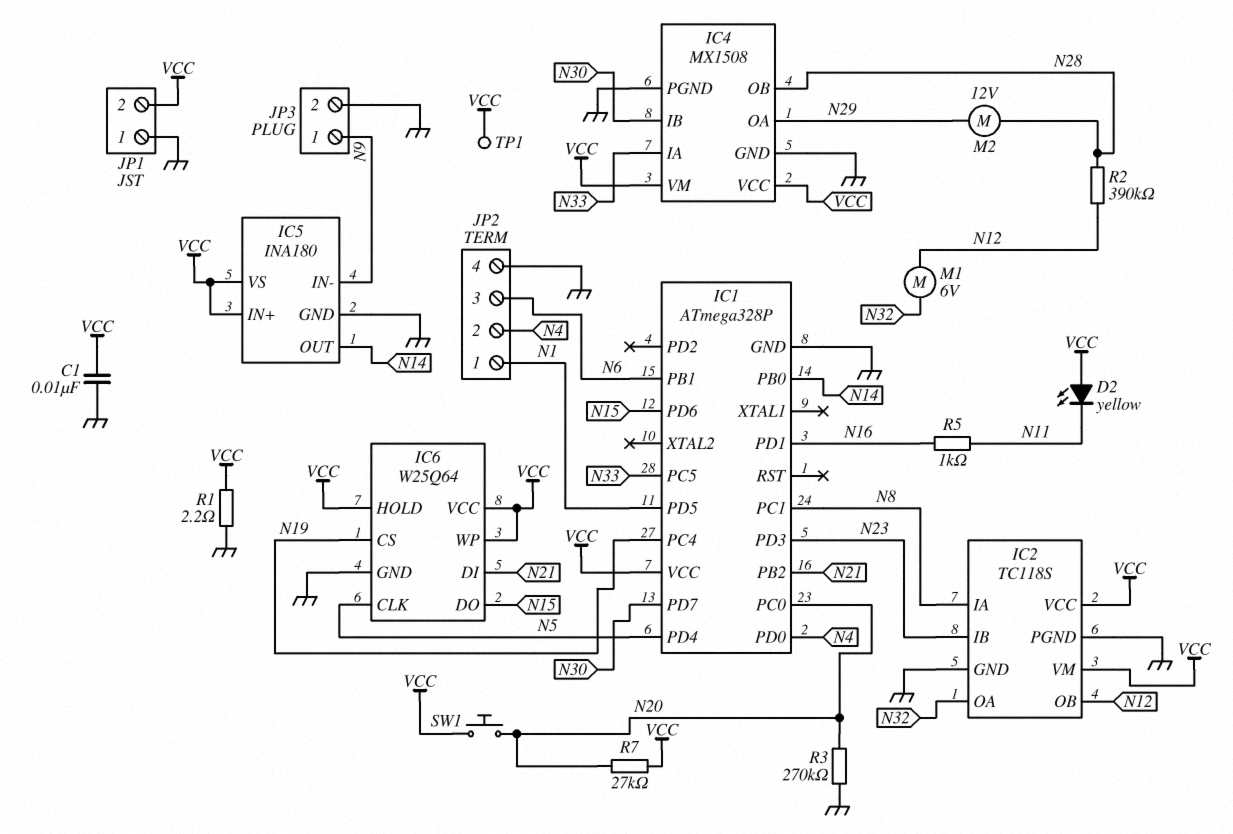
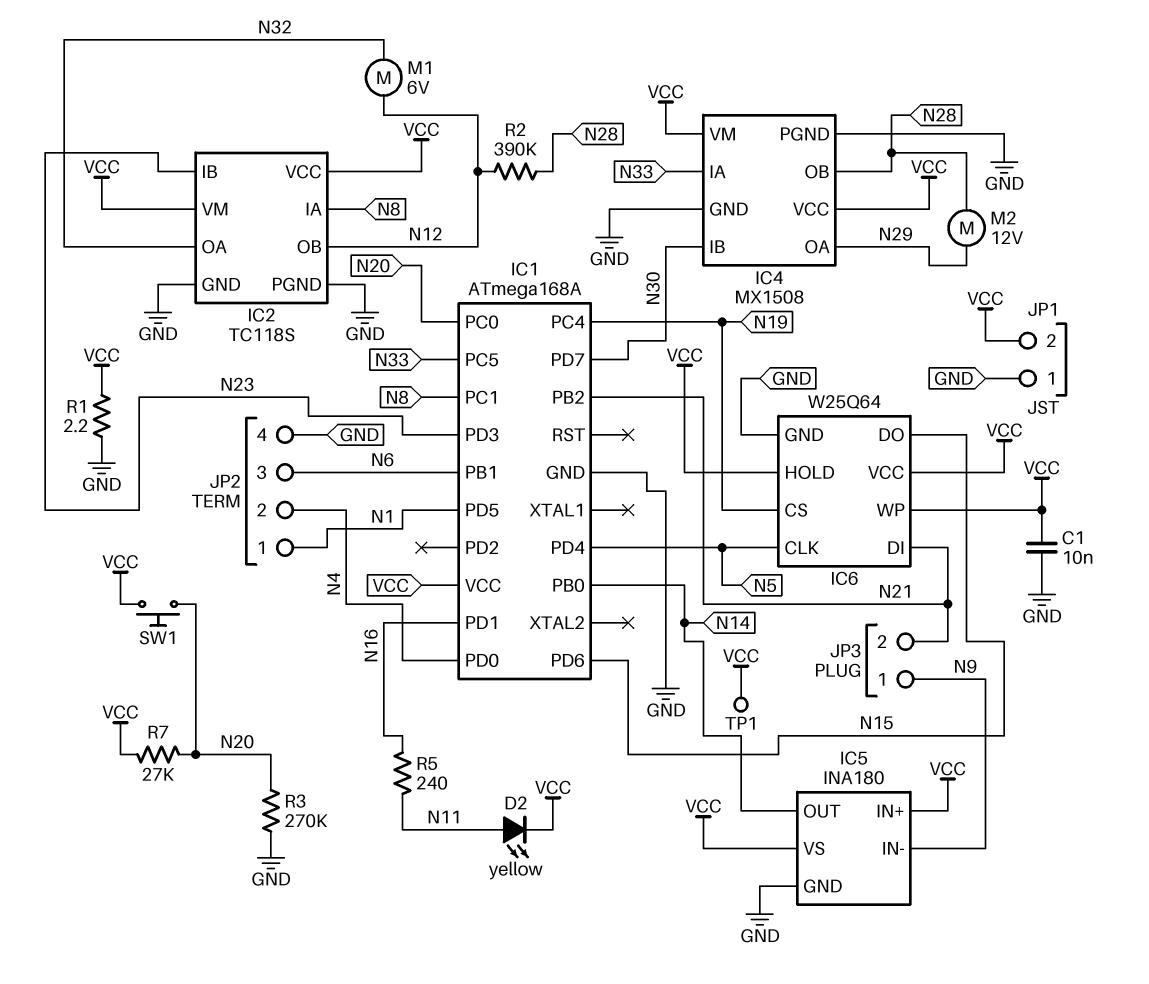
D2: LED yellow (A VCC, K N11) -> LED yellow (A N11, K VCC)
IC1: ATmega328P -> ATmega168A
JP3 pin 2: GND -> N21
R5: 1k (N11, N16) -> 240 (N11, N16)

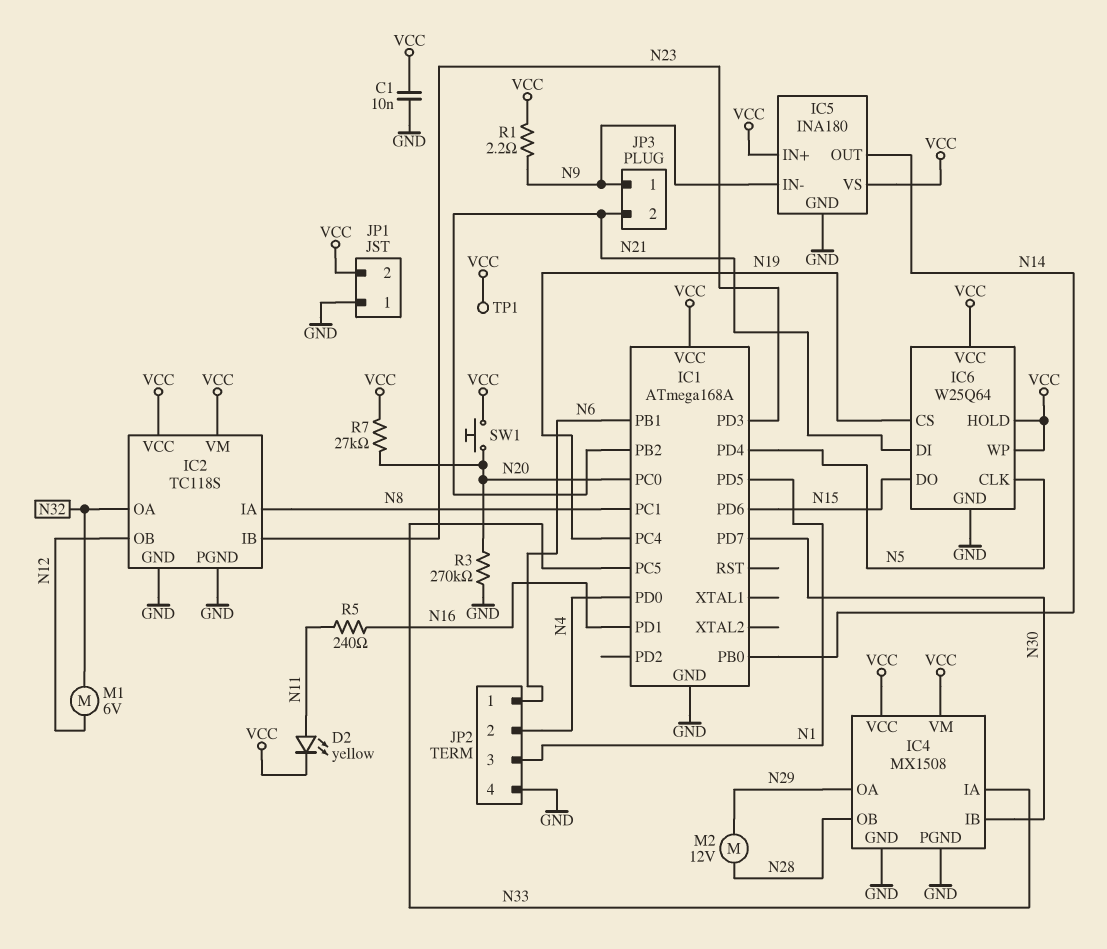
JP2 pin 1: N1 -> N6
JP2 pin 3: N6 -> N1
R1: 2.2 (GND, VCC) -> 2.2 (N9, VCC)
R2: 390k (N12, N28) -> none

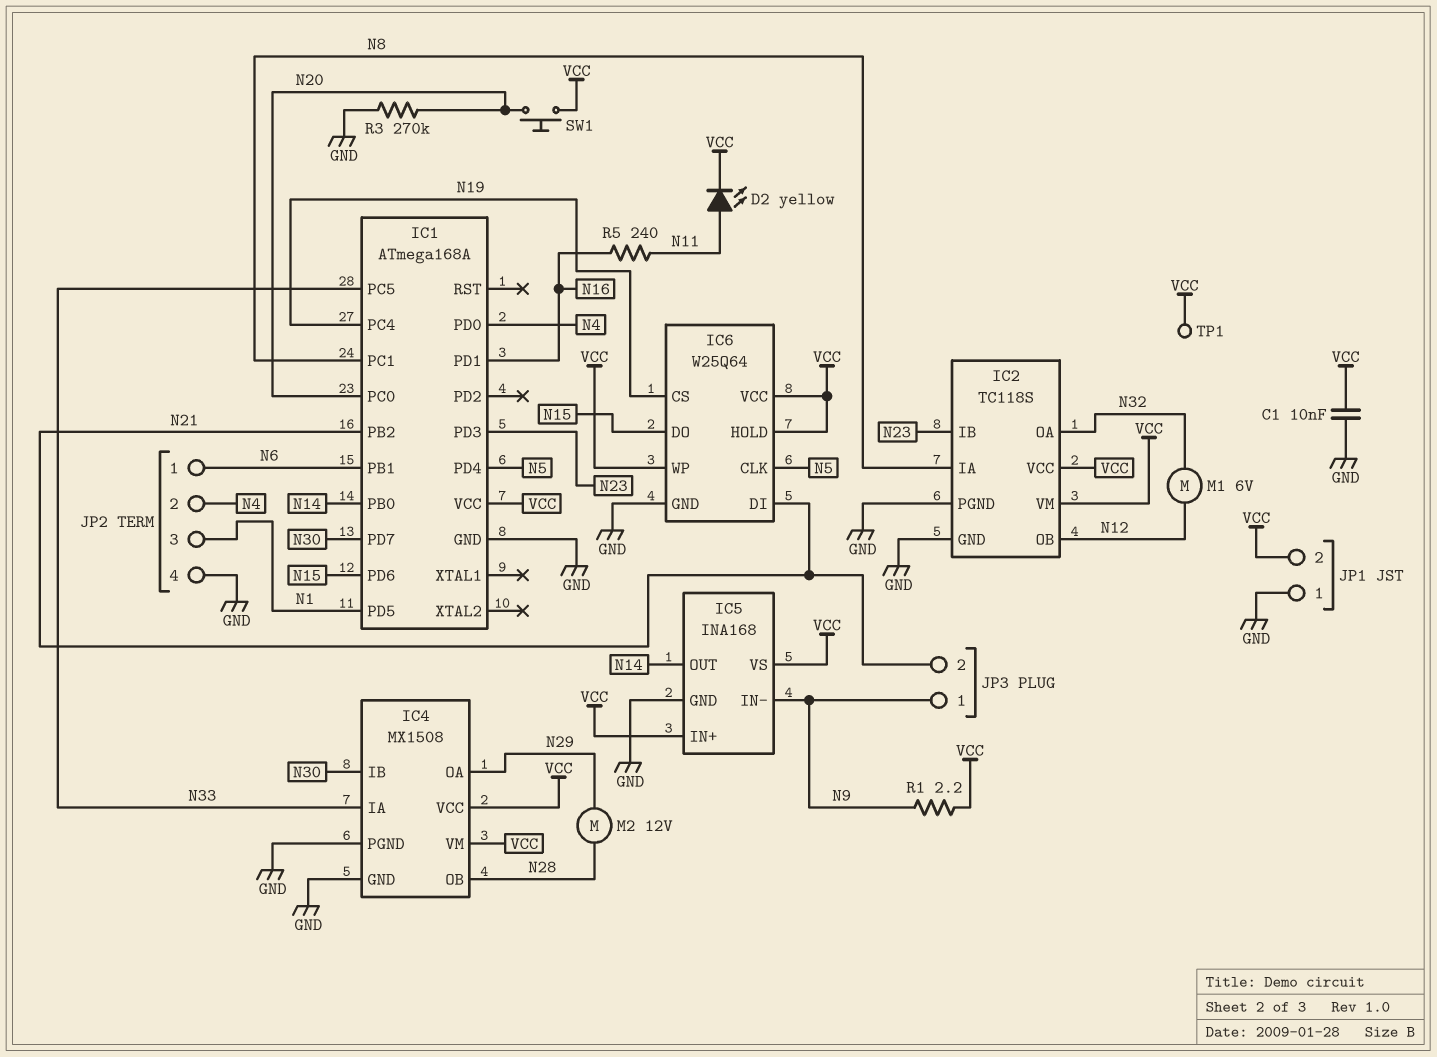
IC5: INA180 -> INA168
R7: 27k (N20, VCC) -> none

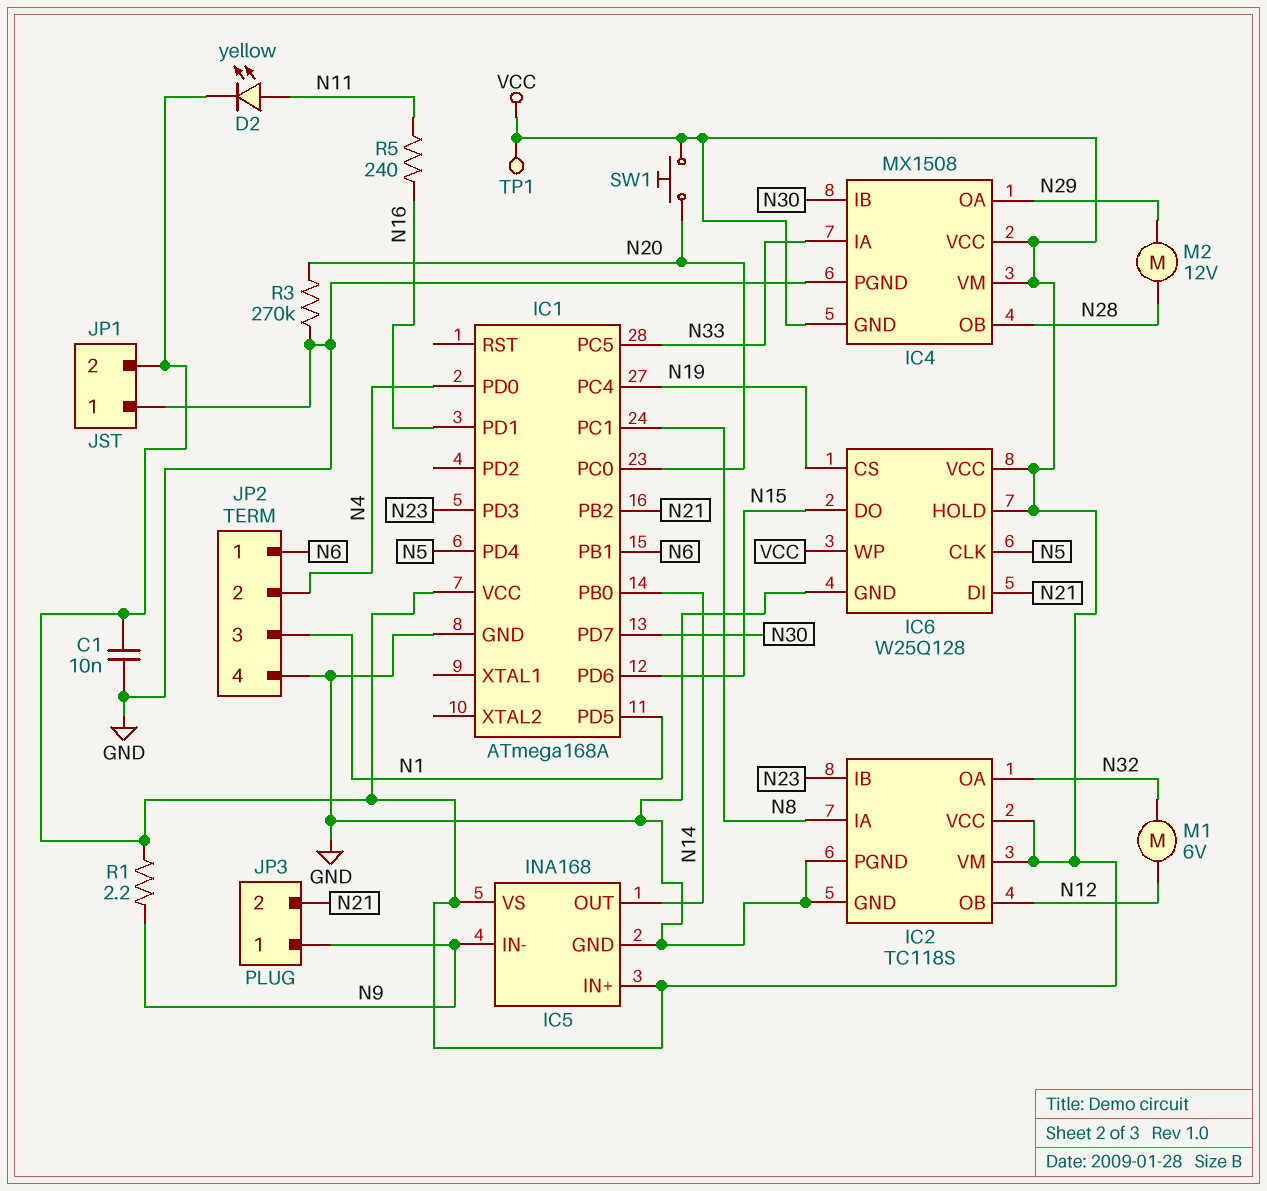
IC4 pin GND: GND -> VCC
IC6: W25Q64 -> W25Q128

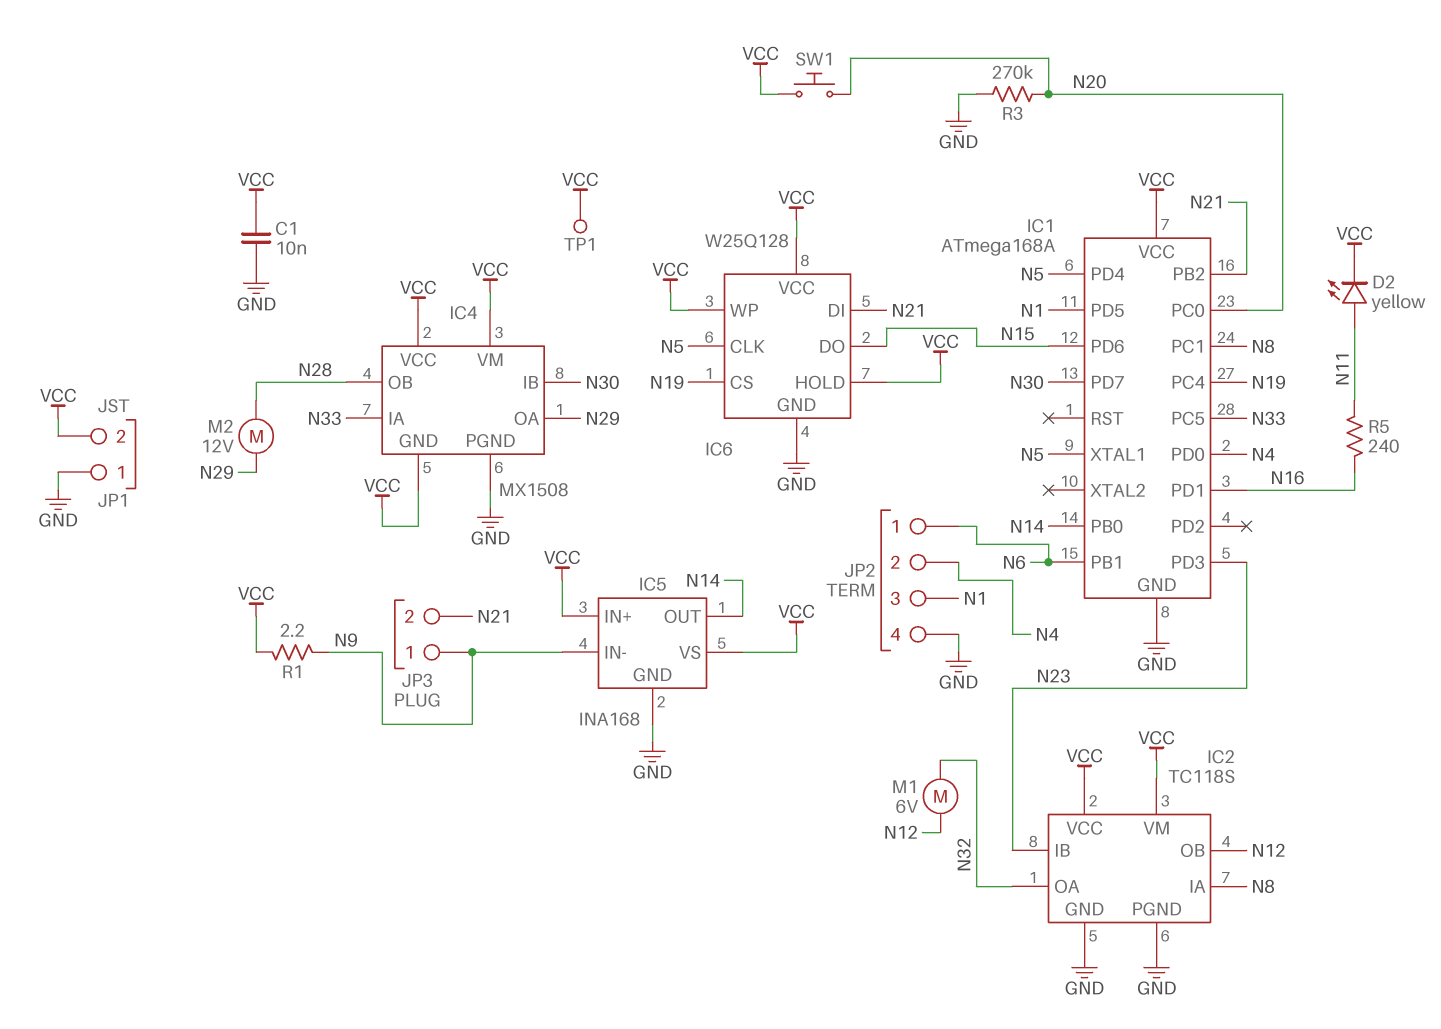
IC1 pin XTAL1: none -> N5

